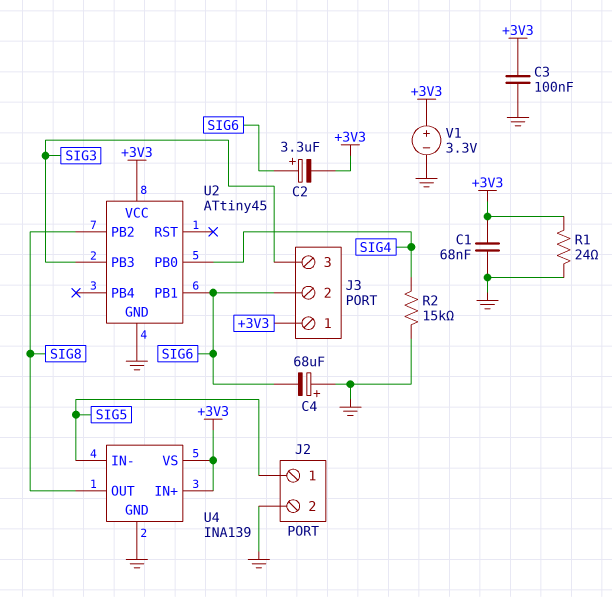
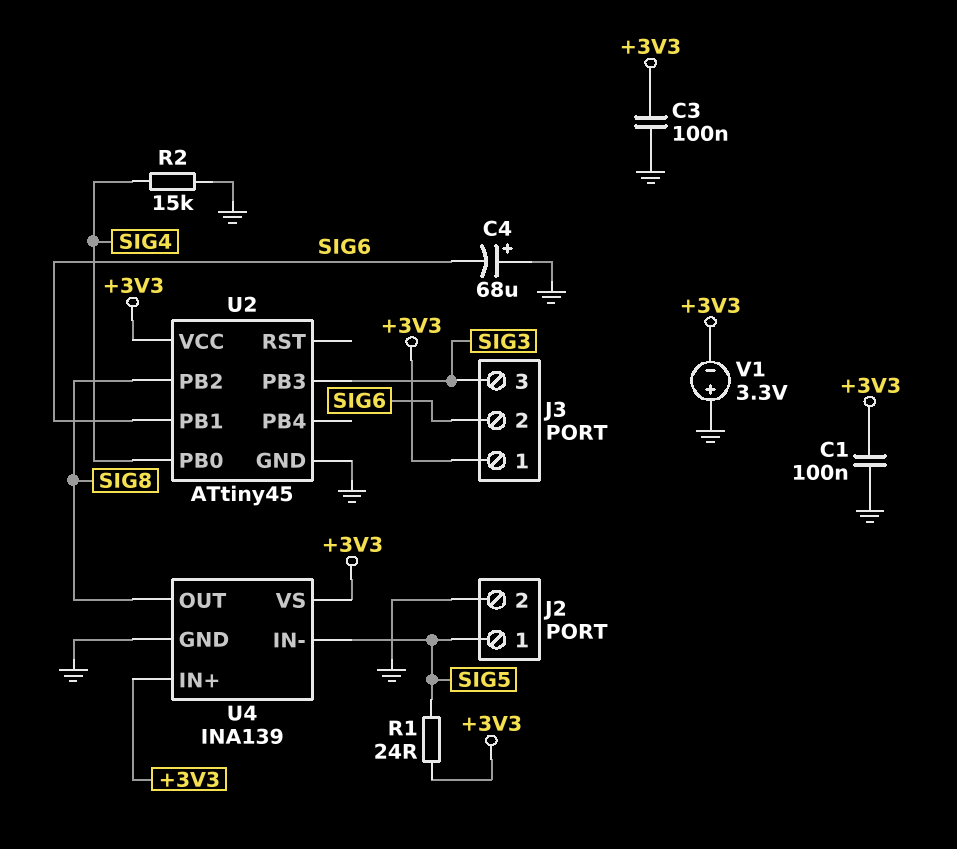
C1: 68nF (+3V3, GND) -> 100nF (+3V3, GND)
C2: 3.3uF (plus SIG6, minus +3V3) -> none
R1: 24 (+3V3, GND) -> 24 (+3V3, SIG5)
V1: 3.3V (plus +3V3, minus GND) -> 3.3V (plus GND, minus +3V3)

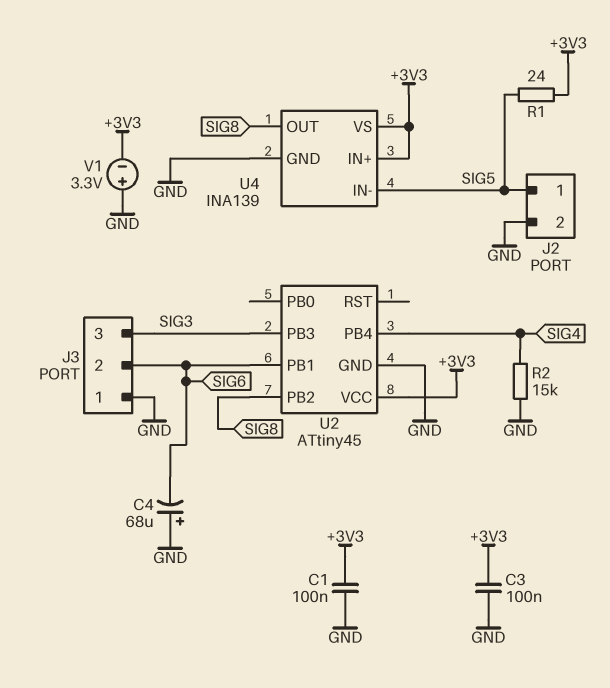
J3 pin 1: +3V3 -> GND
U2 pin PB0: SIG4 -> none
U2 pin PB4: none -> SIG4

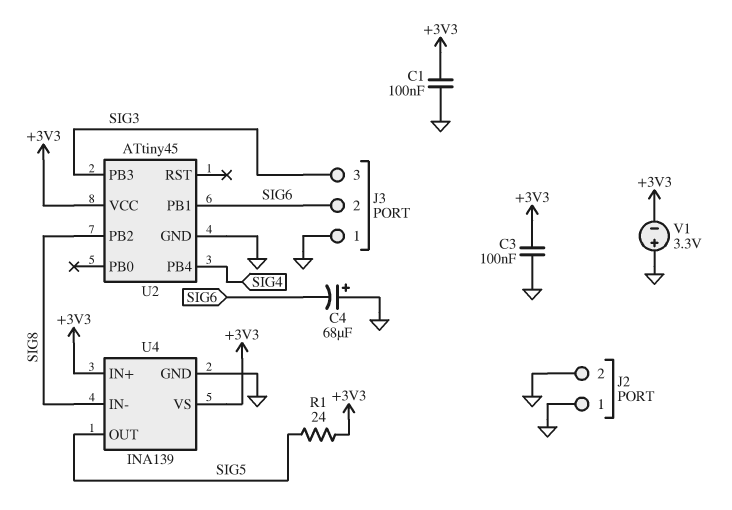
J2 pin 1: SIG5 -> GND
R2: 15k (GND, SIG4) -> none
U4 pin IN-: SIG5 -> SIG8
U4 pin OUT: SIG8 -> SIG5

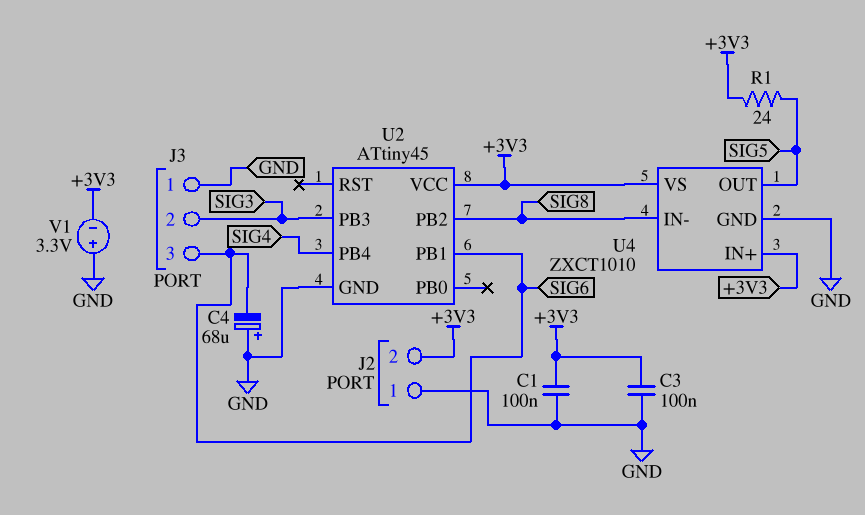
J2 pin 2: GND -> +3V3
J3 pin 2: SIG6 -> SIG3
J3 pin 3: SIG3 -> SIG6
U4: INA139 -> ZXCT1010

